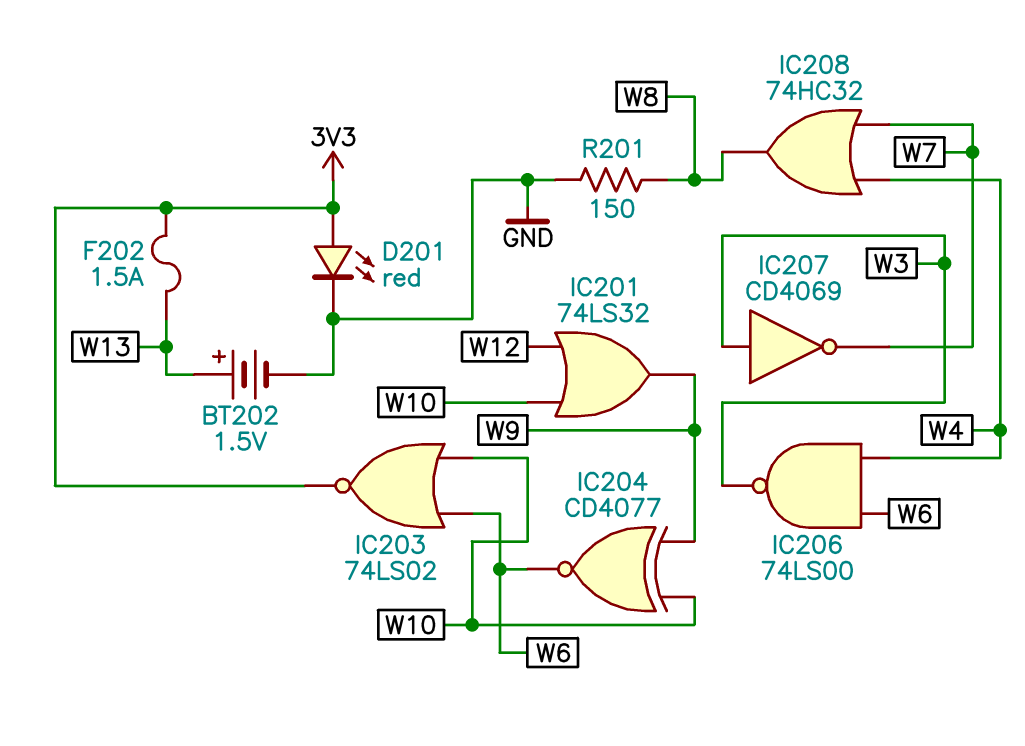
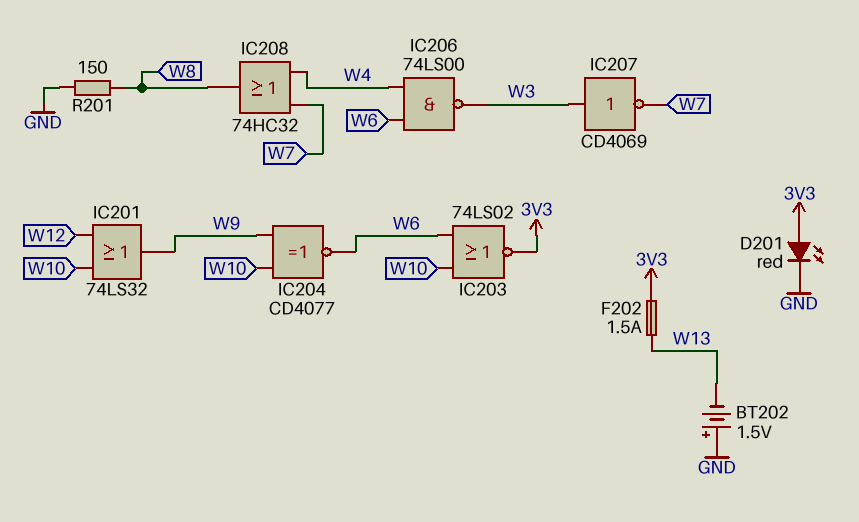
BT202: 1.5V (plus W13, minus GND) -> 1.5V (plus GND, minus W13)

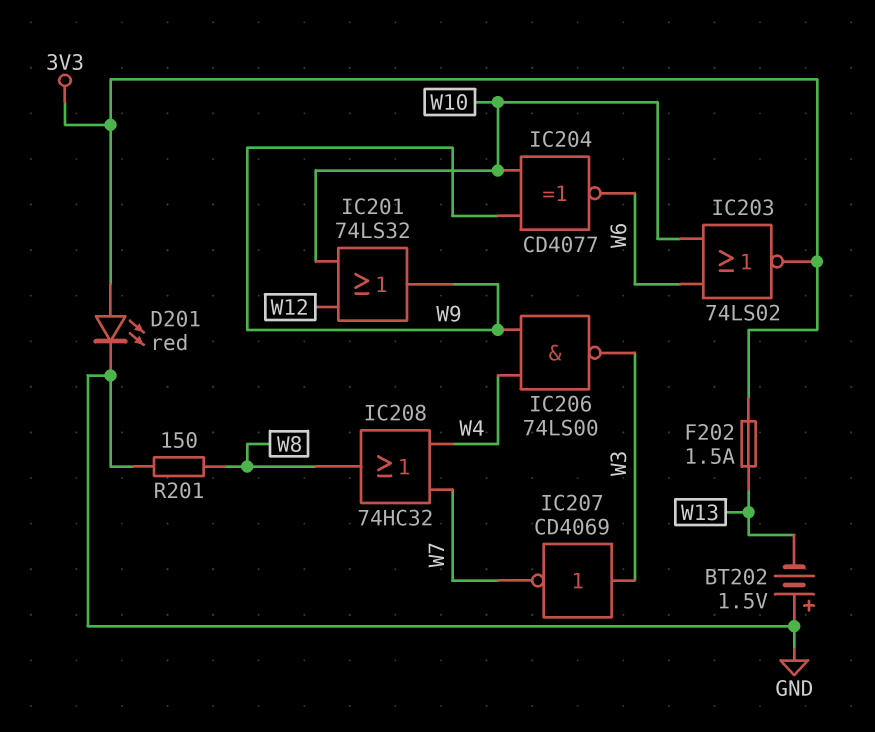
IC206: NAND 74LS00 (in W4, in W6, out W3) -> NAND 74LS00 (in W4, in W9, out W3)

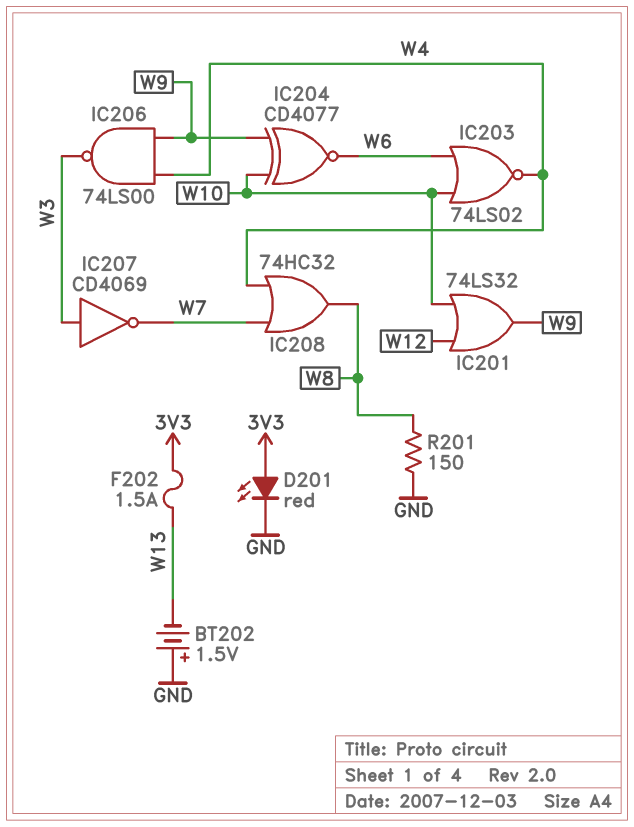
IC203: NOR 74LS02 (in W6, in W10, out 3V3) -> NOR 74LS02 (in W6, in W10, out W4)

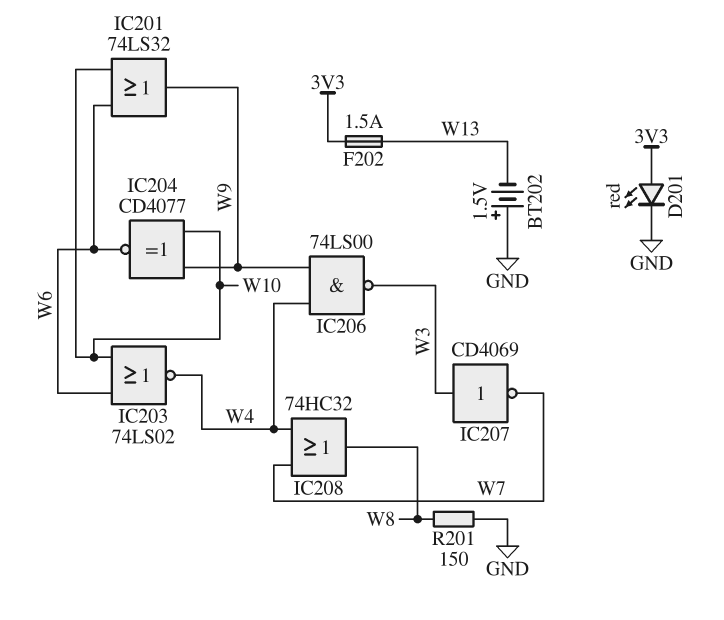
IC201: OR 74LS32 (in W10, in W12, out W9) -> OR 74LS32 (in W6, in W10, out W9)

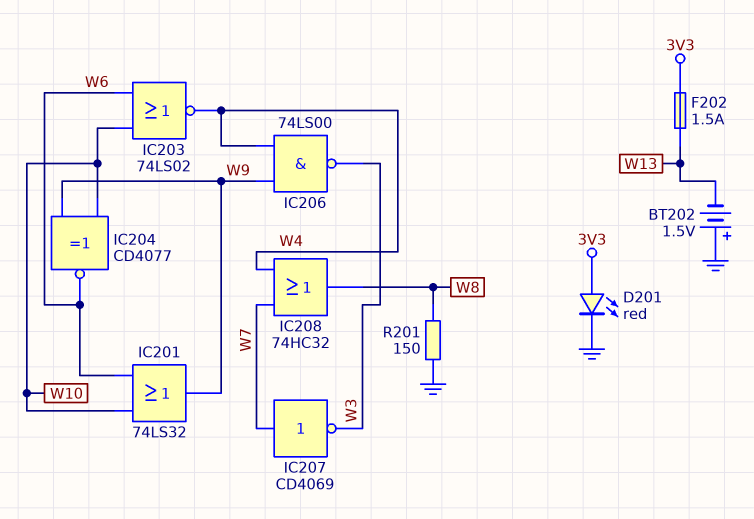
IC207: NOT CD4069 (in W3, out W7) -> NOT CD4069 (in W7, out W3)

